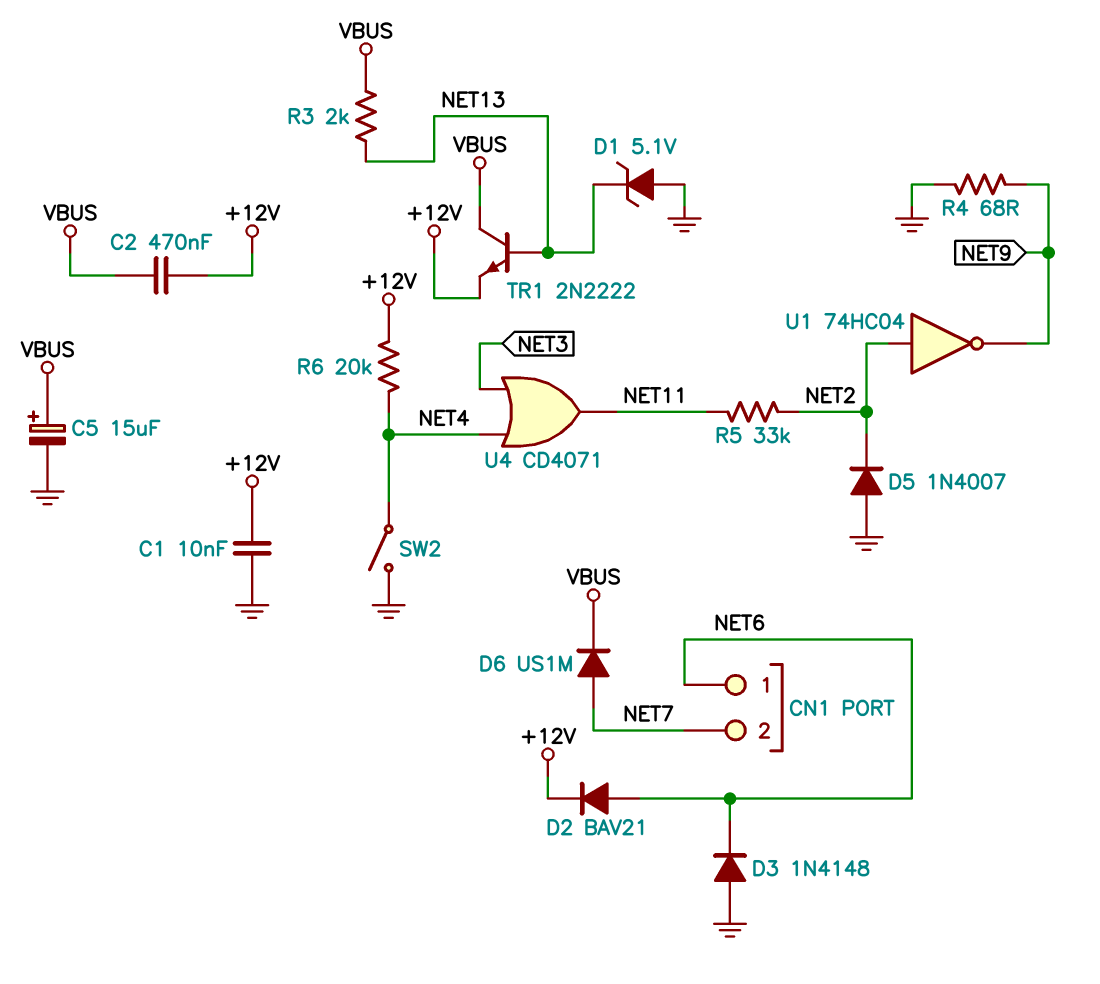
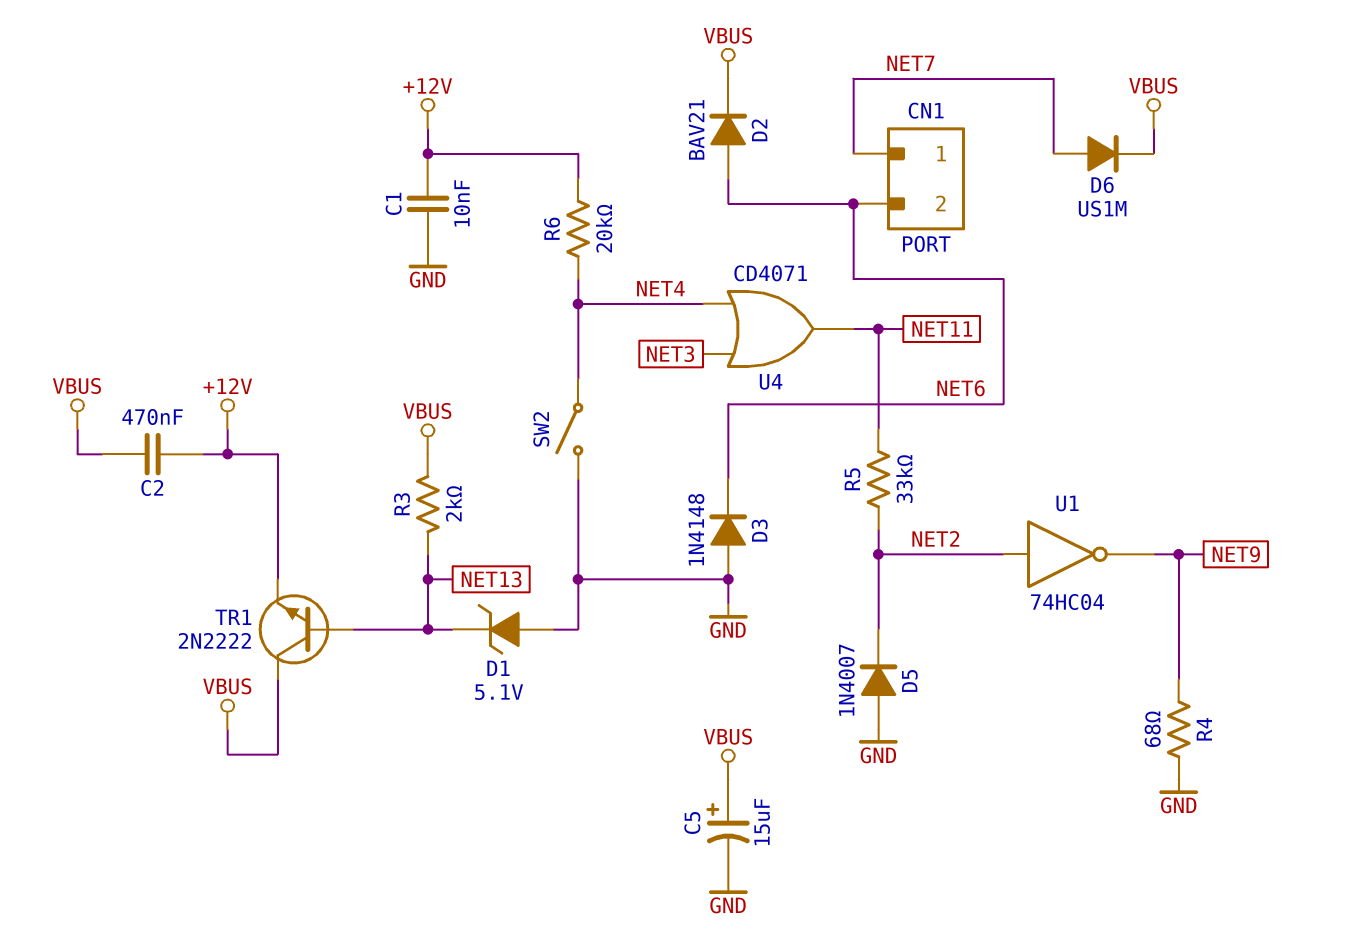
CN1 pin 1: NET6 -> NET7
CN1 pin 2: NET7 -> NET6
D2: diode BAV21 (A NET6, K +12V) -> diode BAV21 (A NET6, K VBUS)

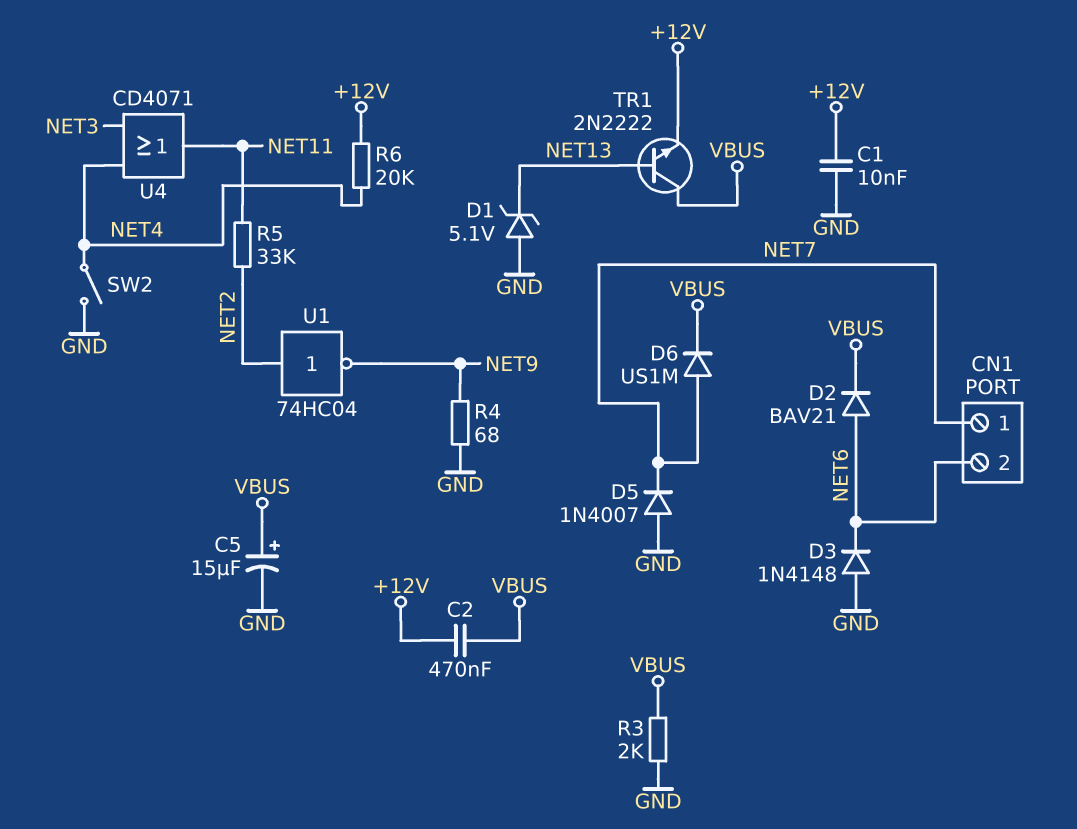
D5: diode 1N4007 (A GND, K NET2) -> diode 1N4007 (A GND, K NET7)
R3: 2k (NET13, VBUS) -> 2k (GND, VBUS)

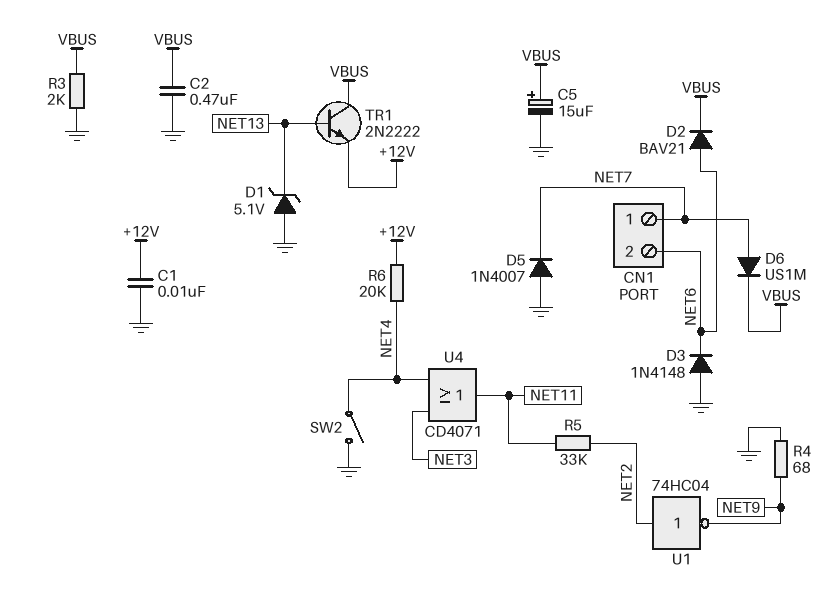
C2: 470nF (+12V, VBUS) -> 470nF (GND, VBUS)

